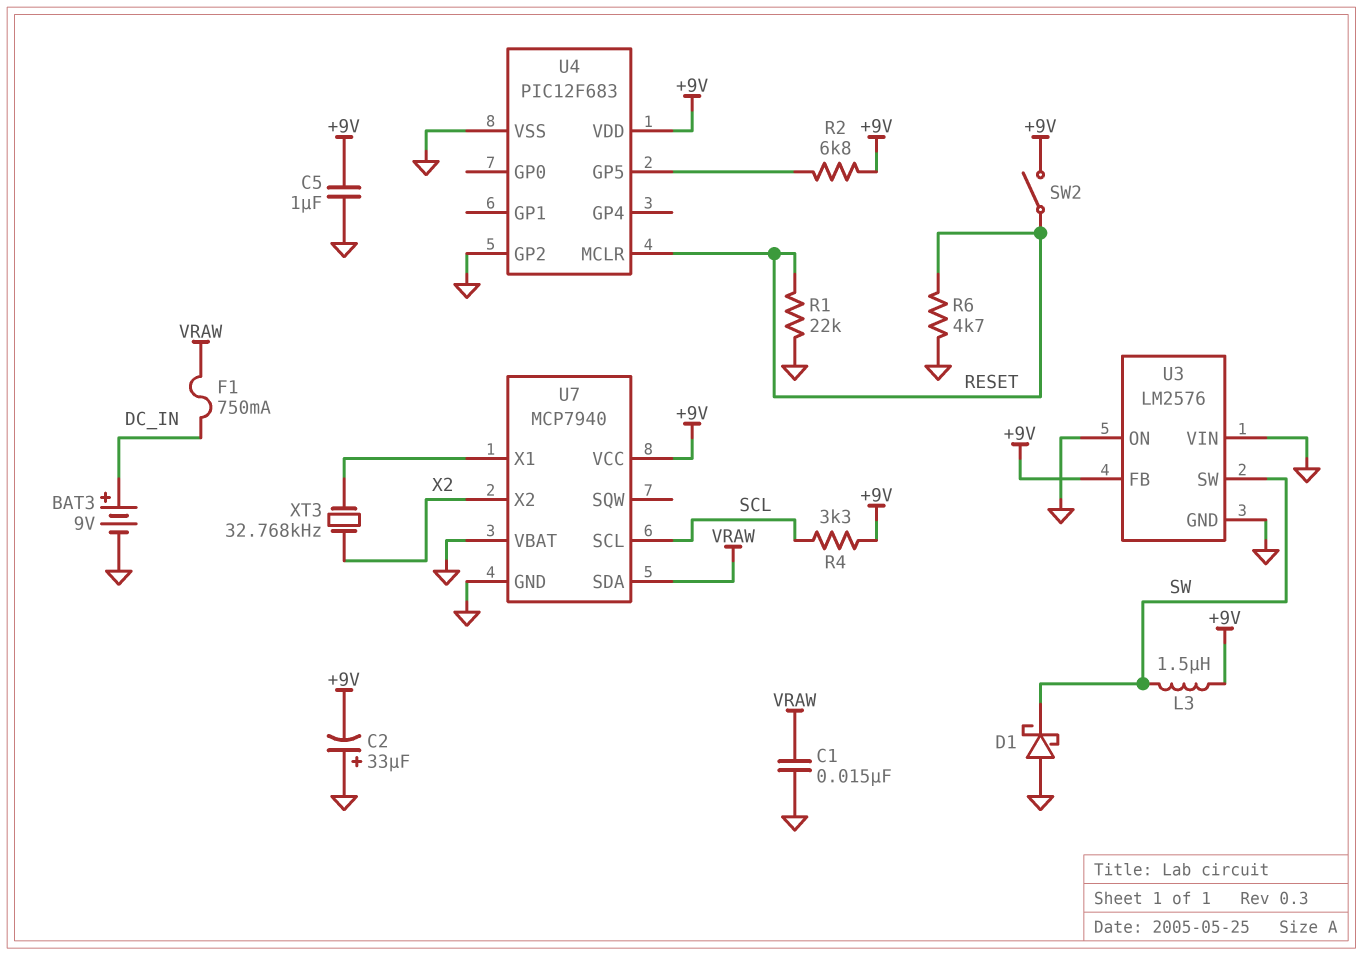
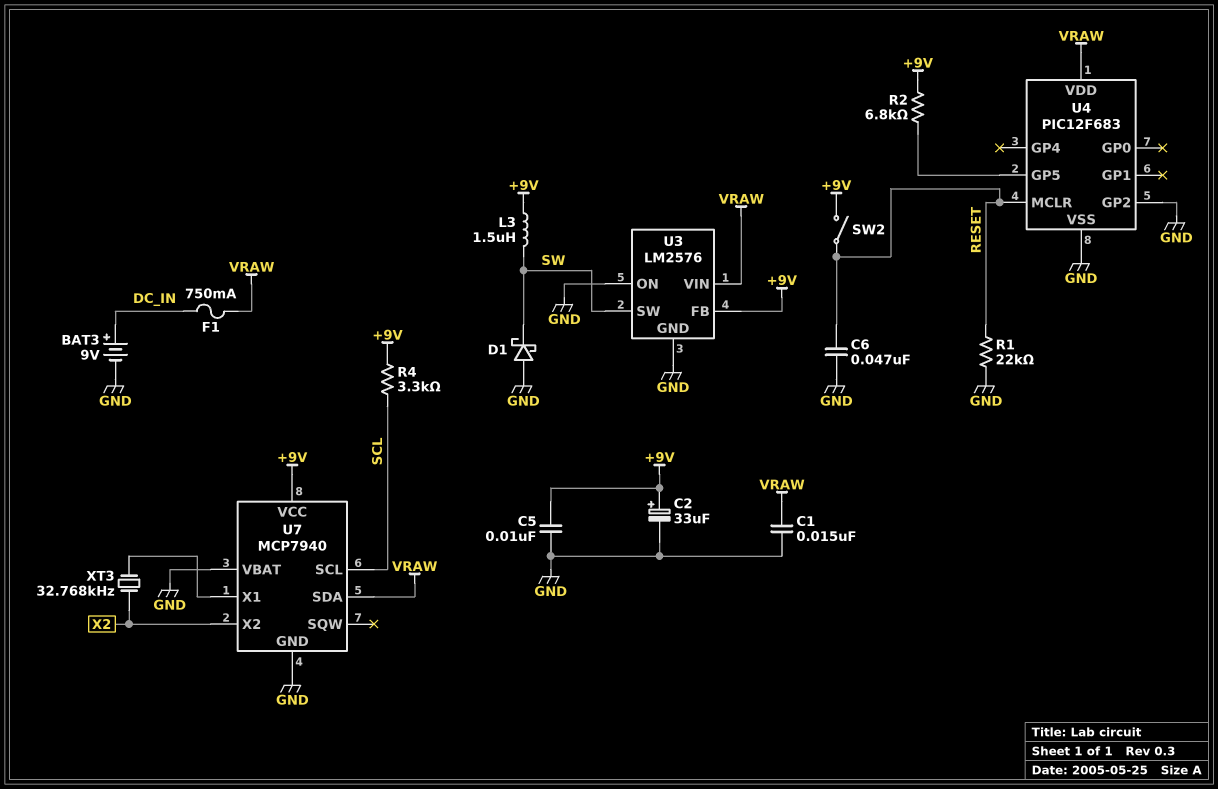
C2: 33uF (plus GND, minus +9V) -> 33uF (plus +9V, minus GND)
C5: 1uF (+9V, GND) -> 10nF (+9V, GND)
C6: none -> 47nF (GND, RESET)
R6: 4.7k (GND, RESET) -> none
U3 pin VIN: GND -> VRAW
U4 pin VDD: +9V -> VRAW

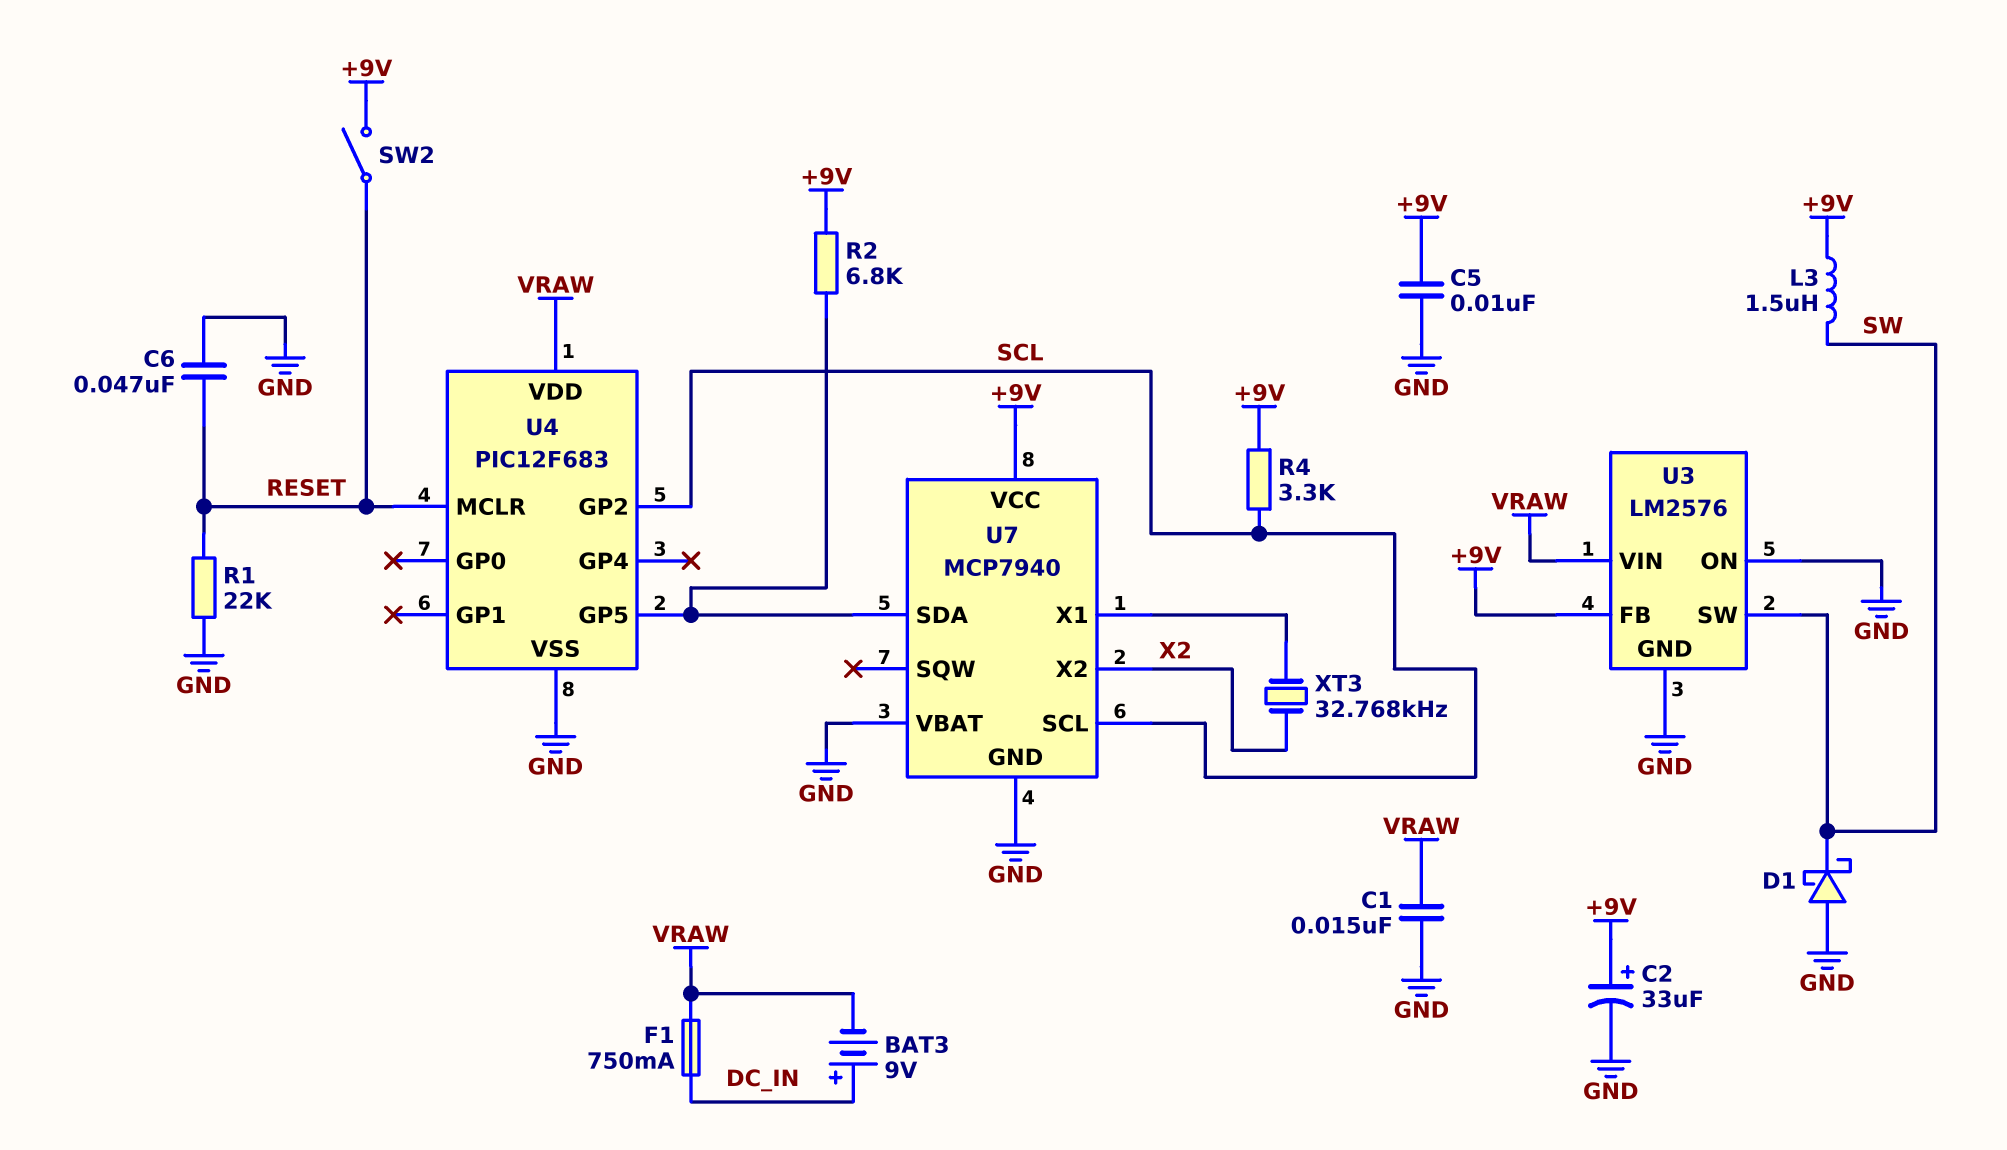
BAT3: 9V (plus DC_IN, minus GND) -> 9V (plus DC_IN, minus VRAW)
U4 pin GP2: GND -> SCL
U7 pin SDA: VRAW -> U4/GP5

